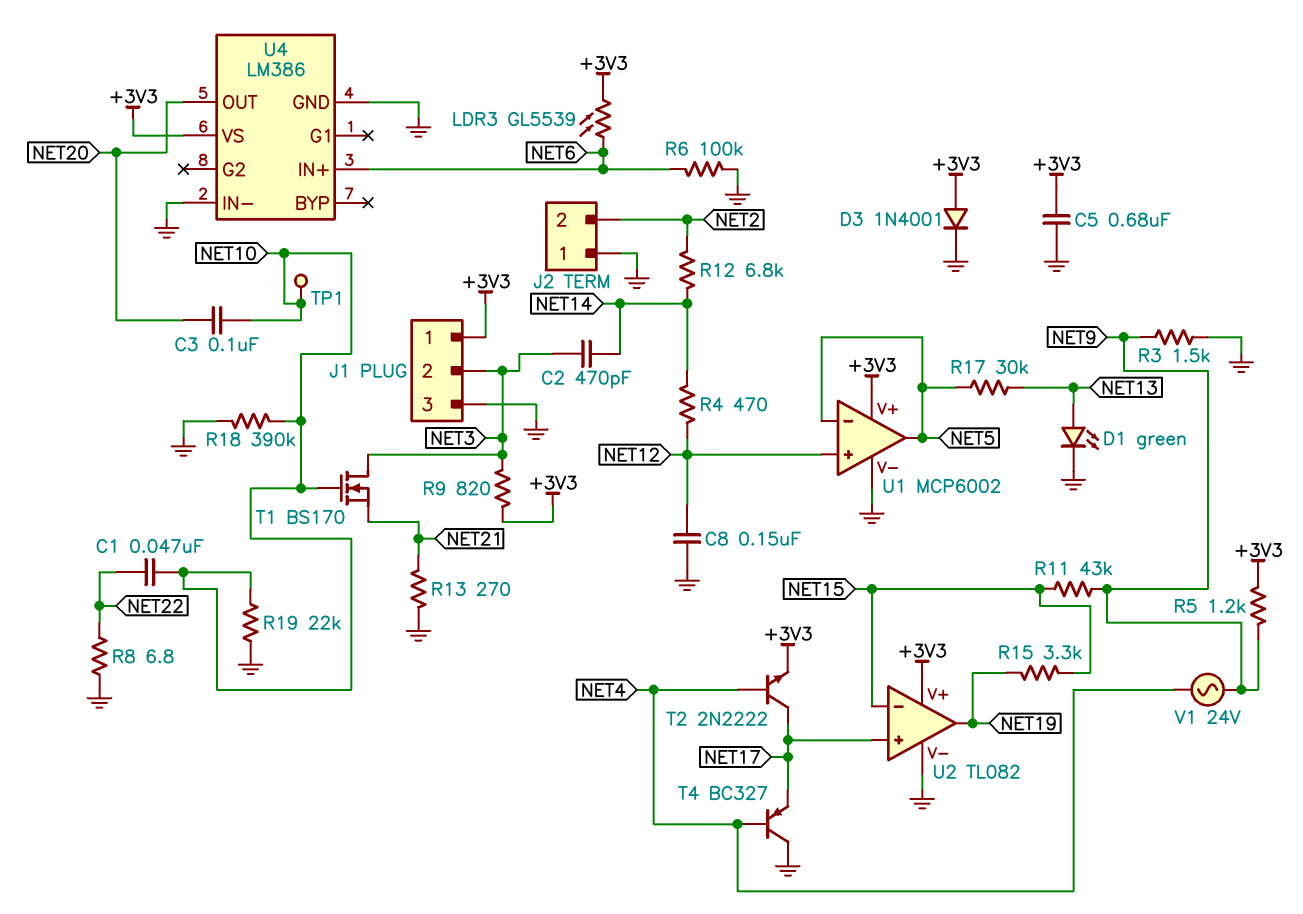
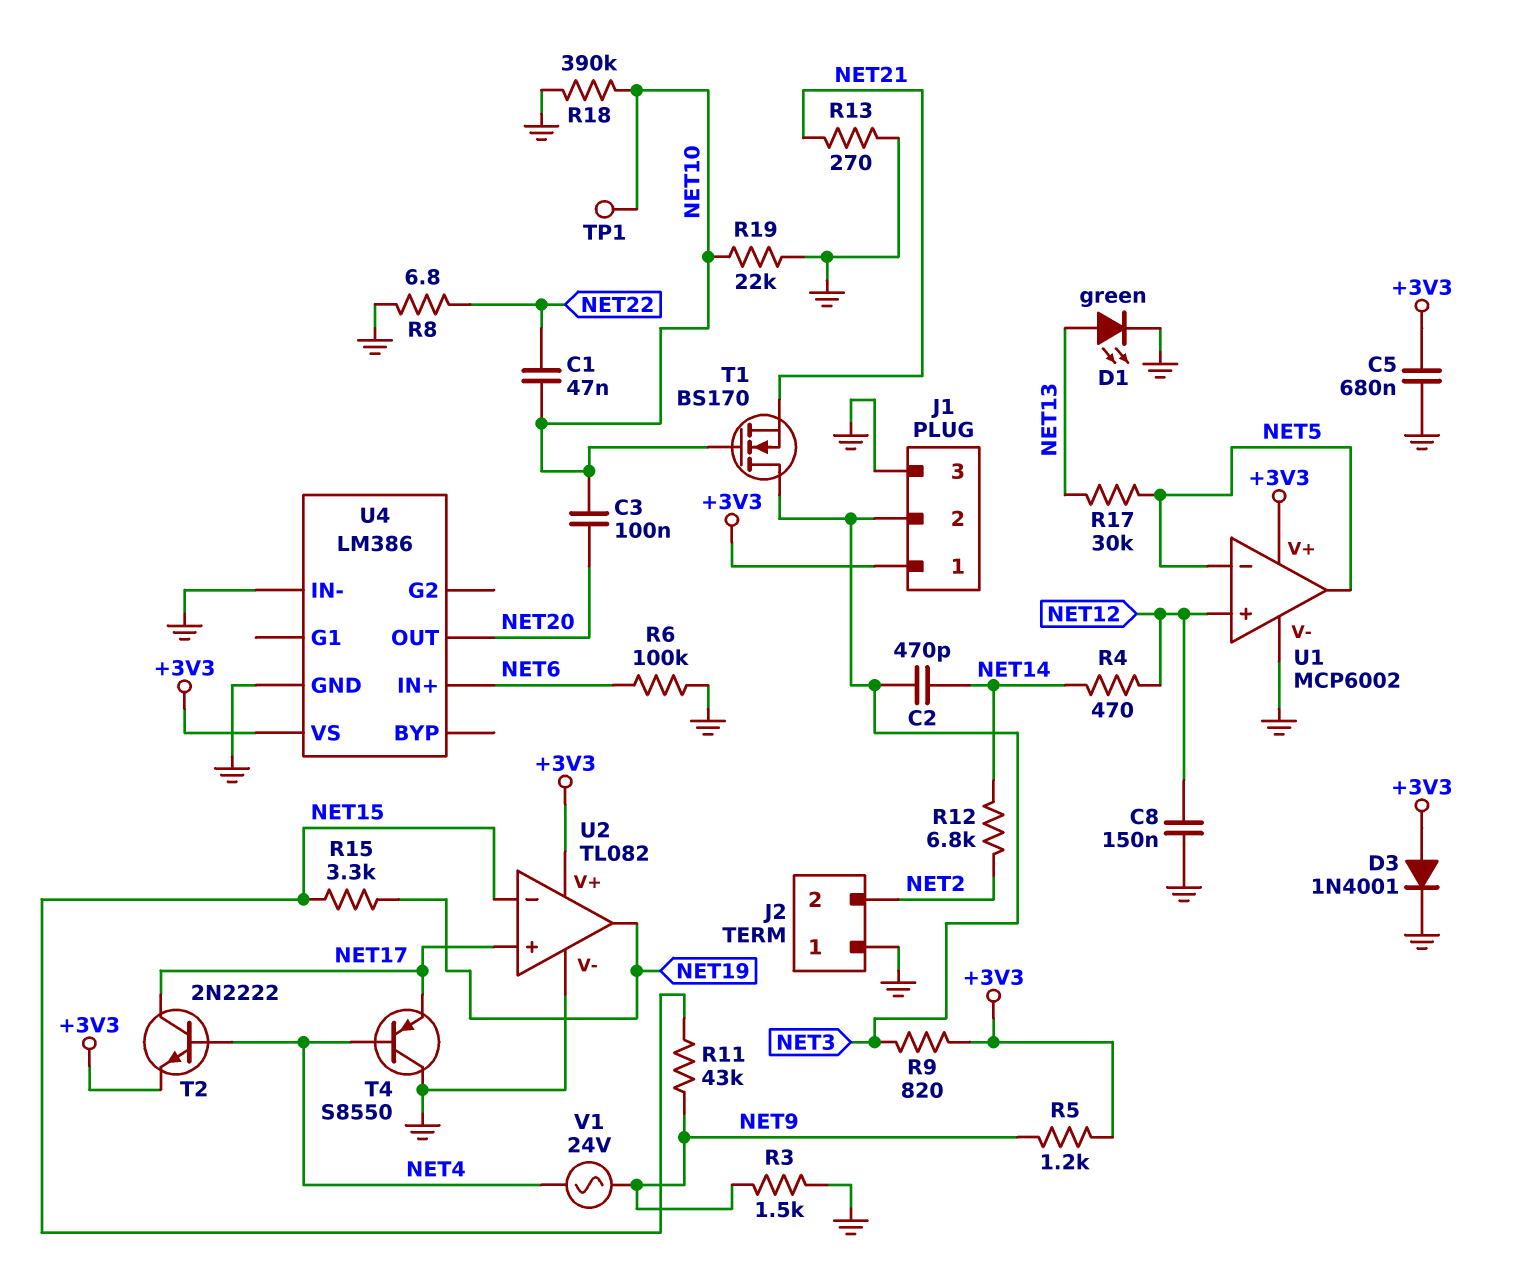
LDR3: GL5539 (+3V3, NET6) -> none
T4: PNP BC327 (B NET4, C GND, E NET17) -> PNP S8550 (B NET4, C GND, E NET17)

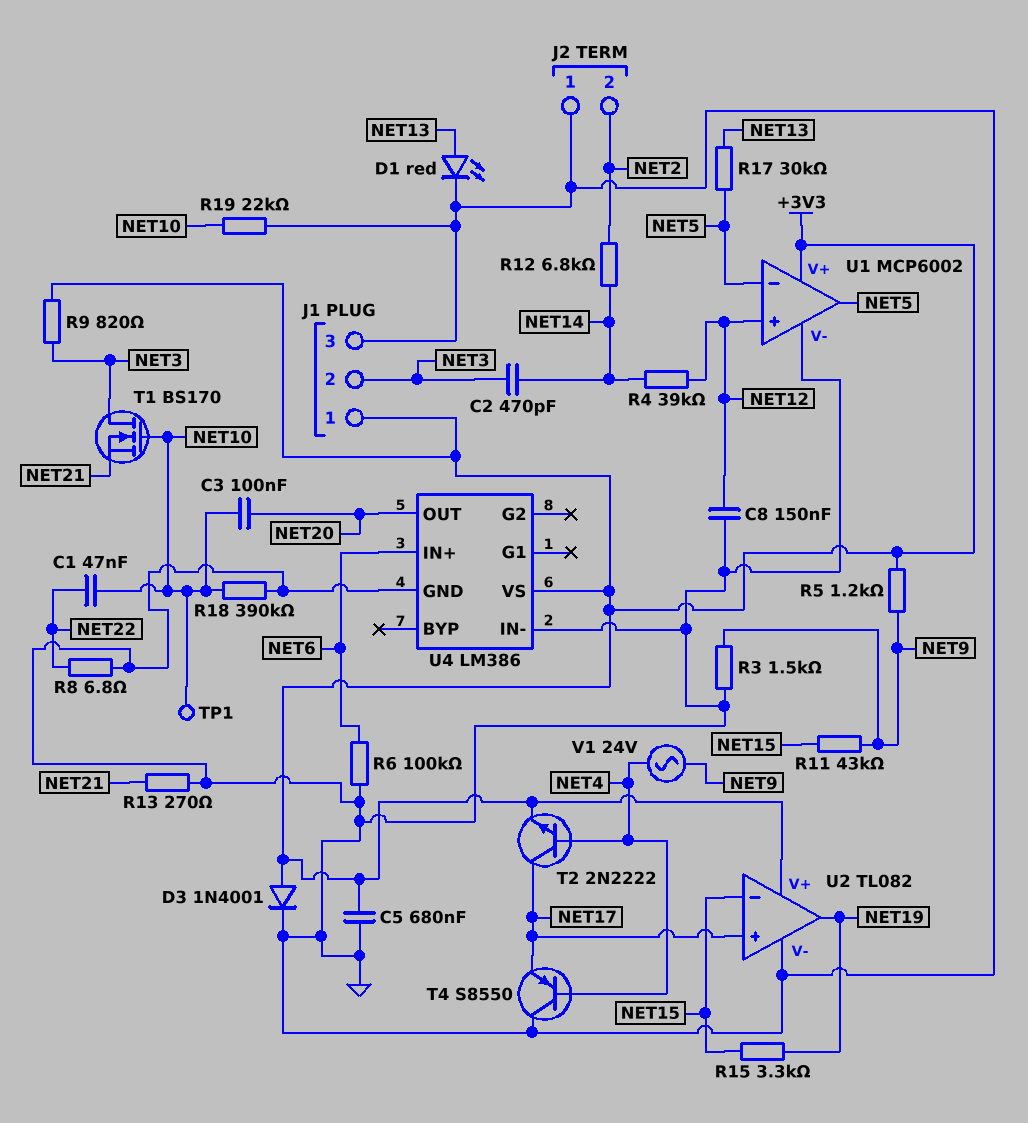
D1: LED green (A NET13, K GND) -> LED red (A NET13, K GND)
R4: 470 (NET12, NET14) -> 39k (NET12, NET14)

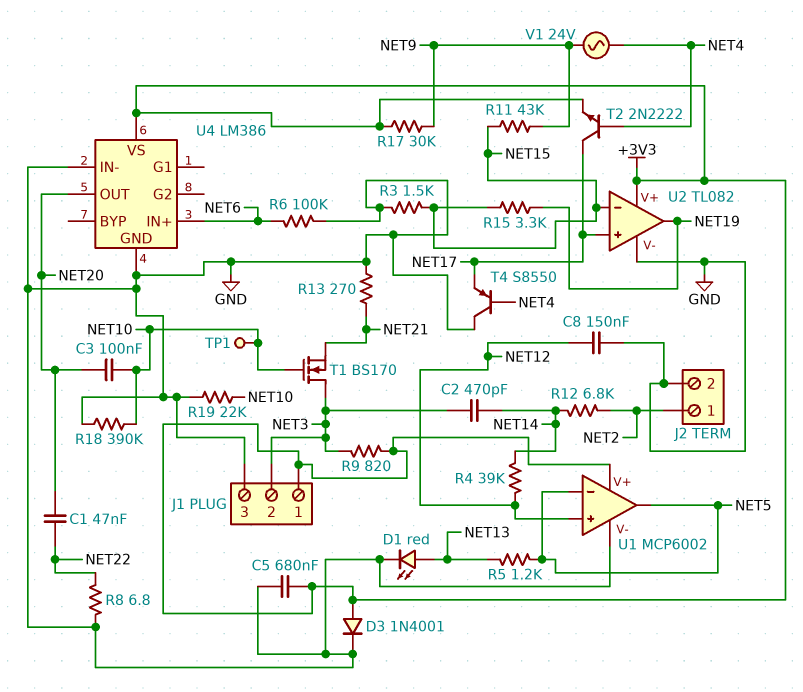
C1: 47nF (NET10, NET22) -> 47nF (NET20, NET22)
J2 pin 1: GND -> NET2
J2 pin 2: NET2 -> GND
R3: 1.5k (GND, NET9) -> 1.5k (GND, NET15)
R5: 1.2k (+3V3, NET9) -> 1.2k (NET5, NET13)
R17: 30k (NET5, NET13) -> 30k (+3V3, NET9)

